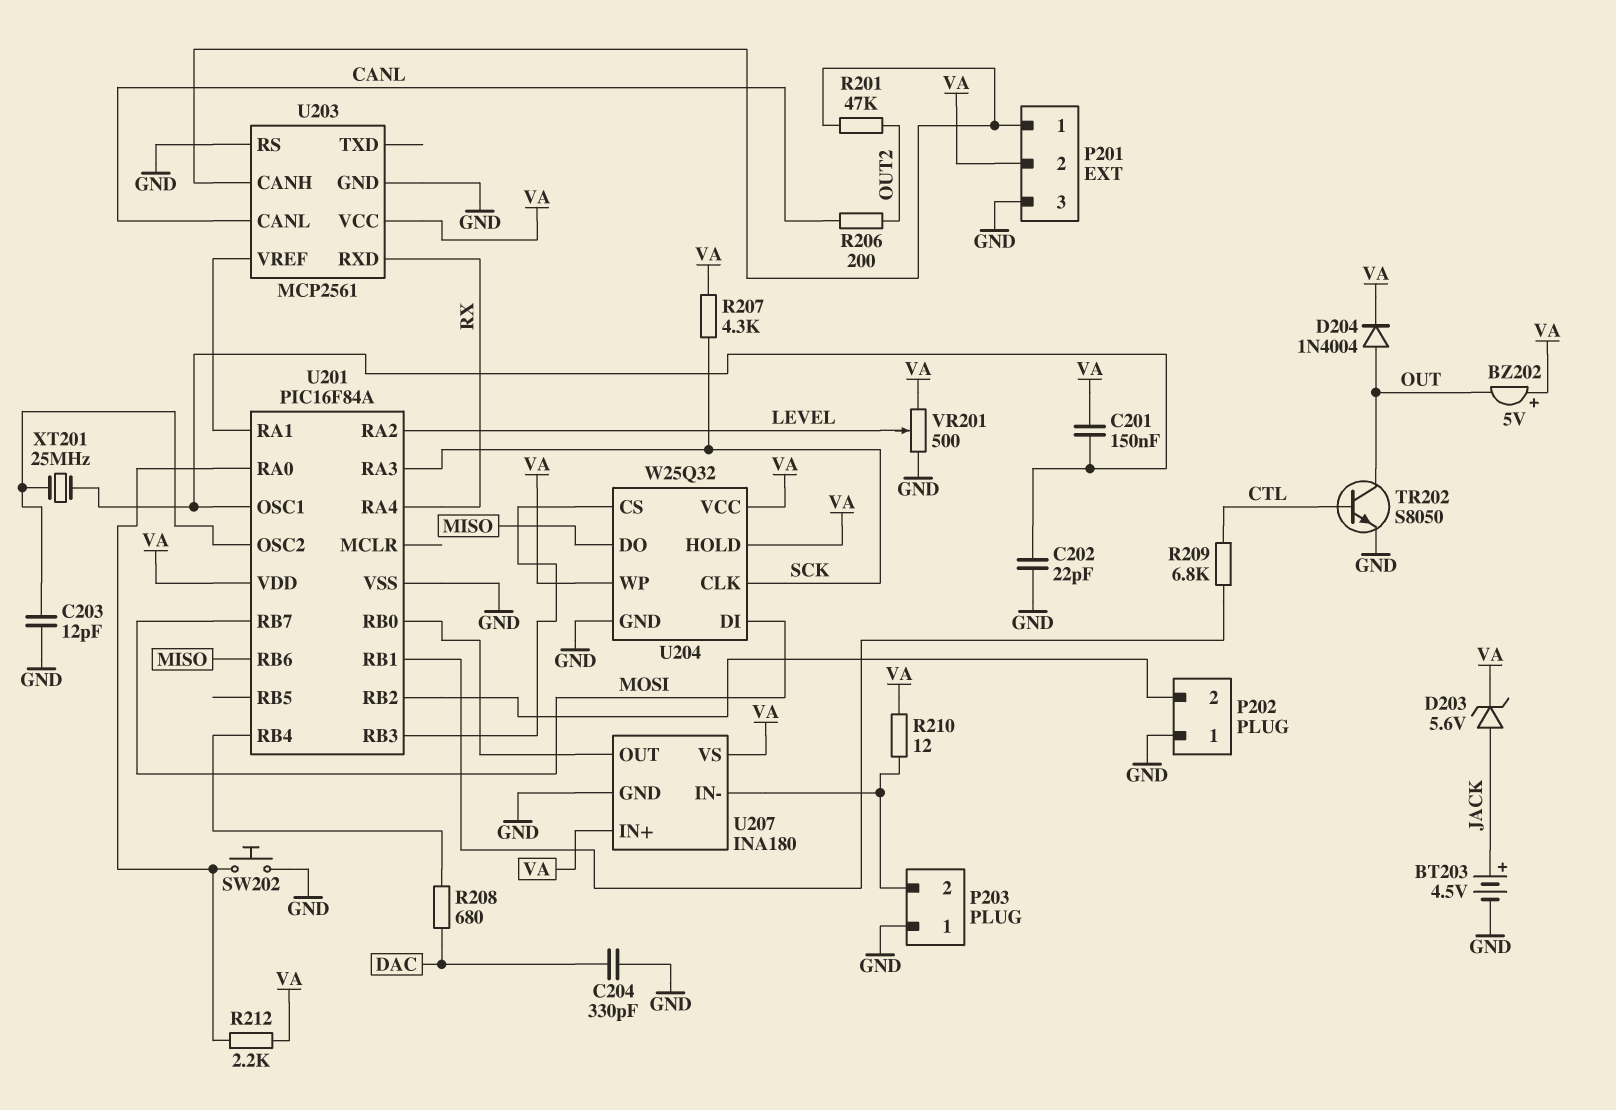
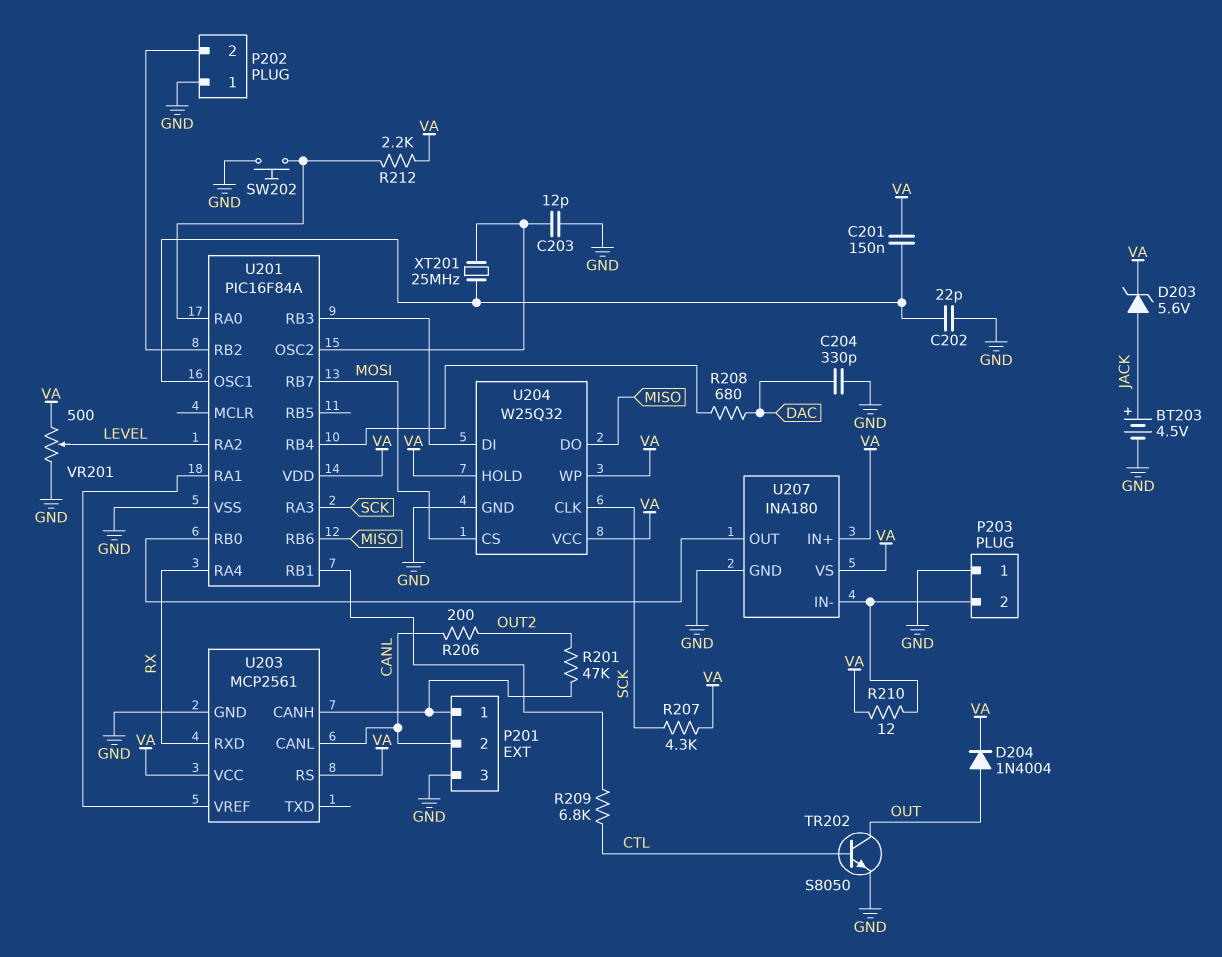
BZ202: buzzer 5V (plus VA, minus OUT) -> none
P201 pin 2: VA -> CANL
U203 pin RS: GND -> VA
U204 pin CS: U201/RB3 -> MOSI
U204 pin DI: MOSI -> U201/RB3

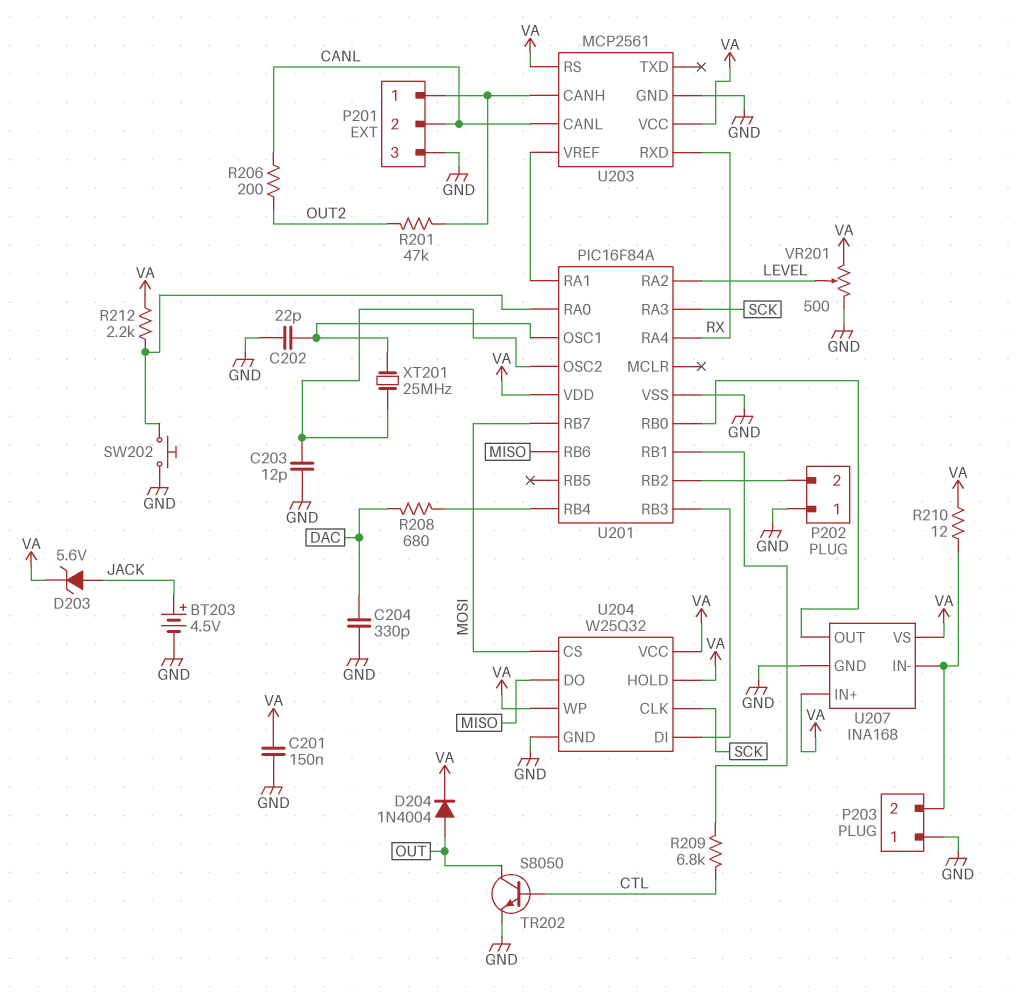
C201: 150nF (U201/OSC1, VA) -> 150nF (GND, VA)
R207: 4.3k (SCK, VA) -> none
U207: INA180 -> INA168

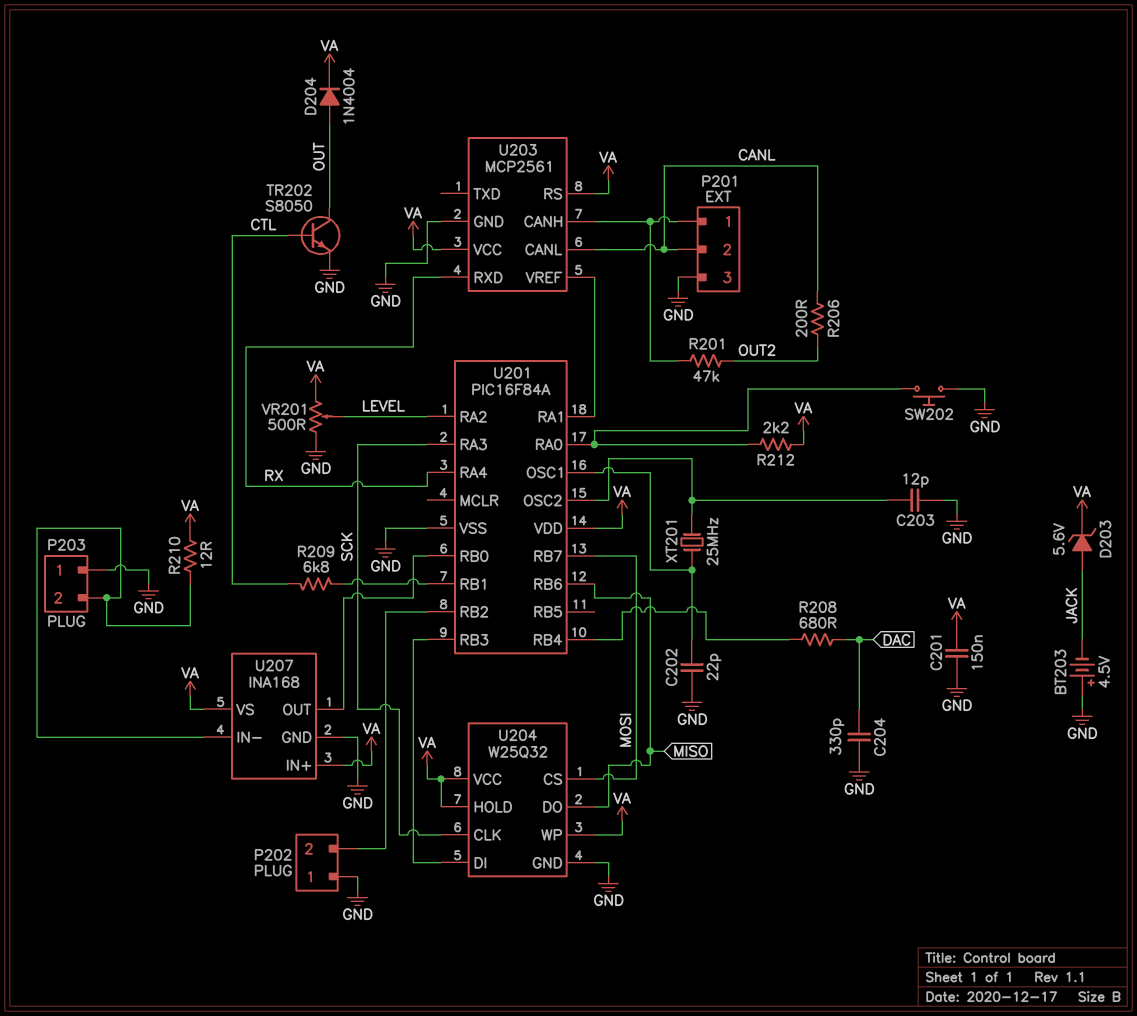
BT203: 4.5V (plus JACK, minus GND) -> 4.5V (plus GND, minus JACK)

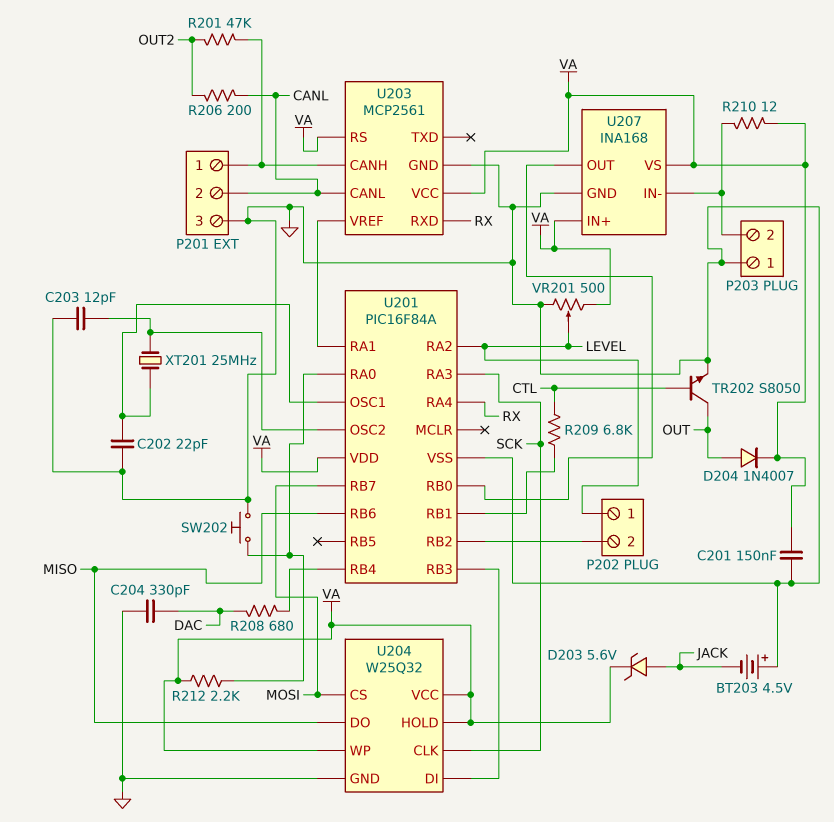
D204: diode 1N4004 (A OUT, K VA) -> diode 1N4007 (A OUT, K VA)
P202 pin 1: GND -> LEVEL

